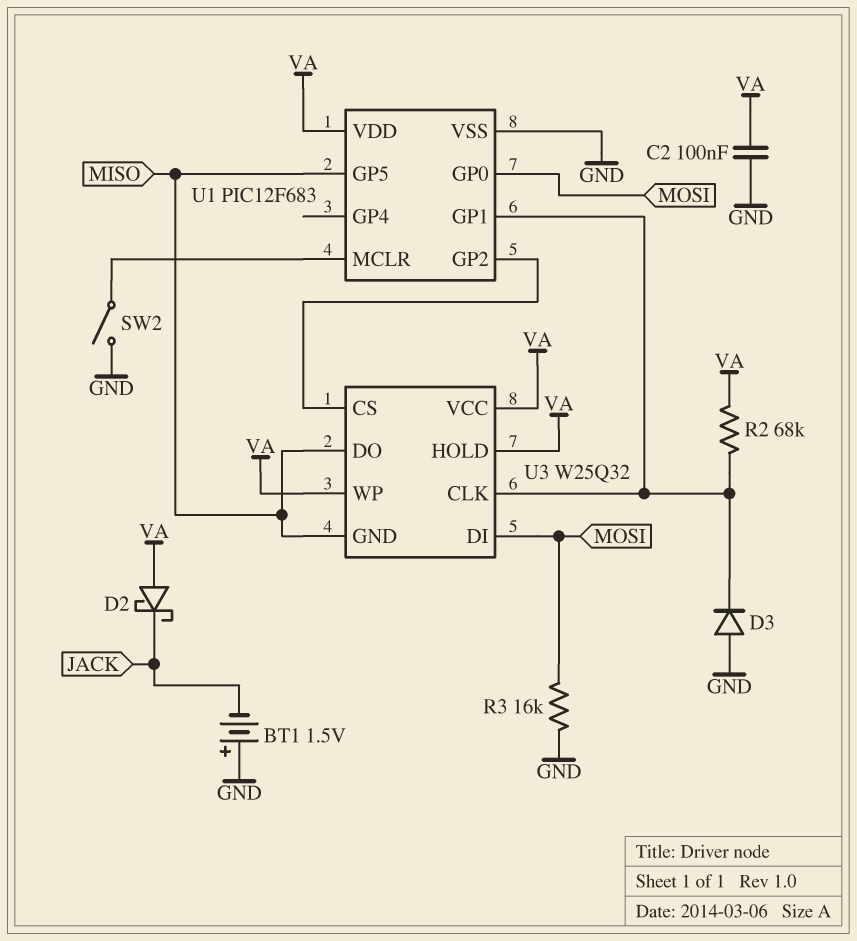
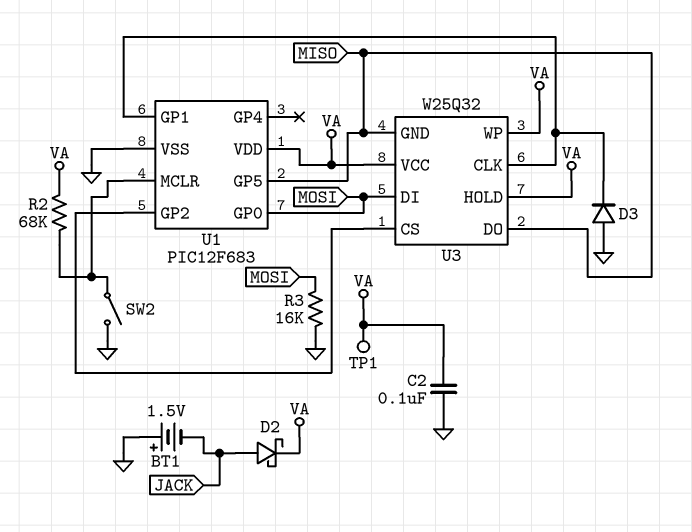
D2: schottky (A VA, K JACK) -> schottky (A JACK, K VA)
R2: 68k (U1/GP1, VA) -> 68k (U1/MCLR, VA)
TP1: none -> test point (VA)

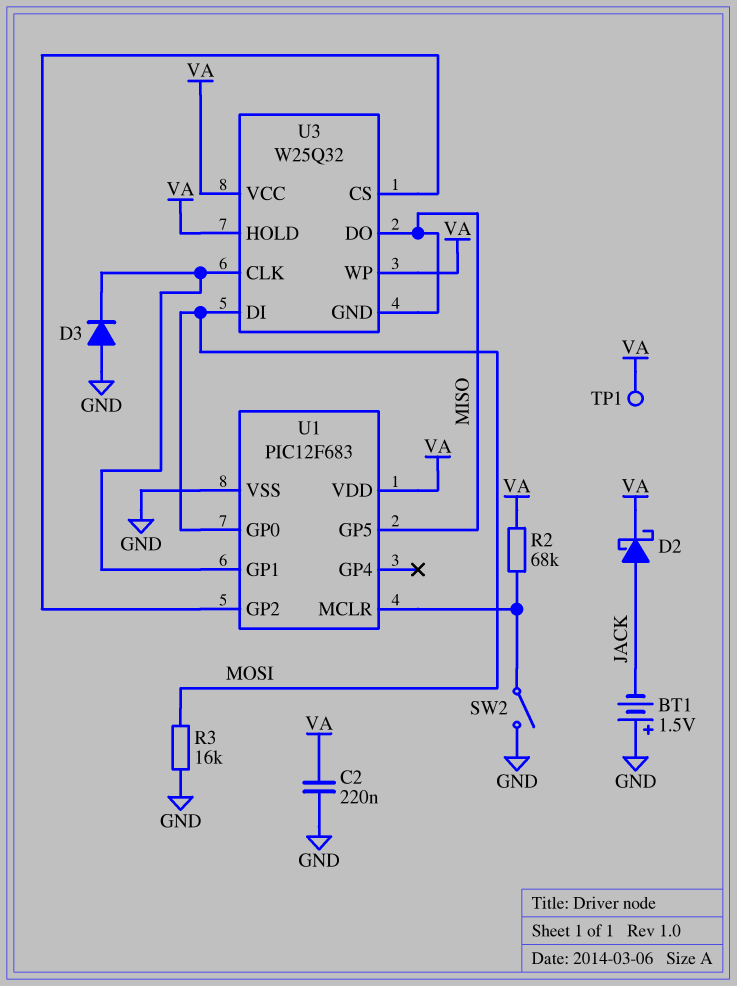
C2: 100nF (GND, VA) -> 220nF (GND, VA)

